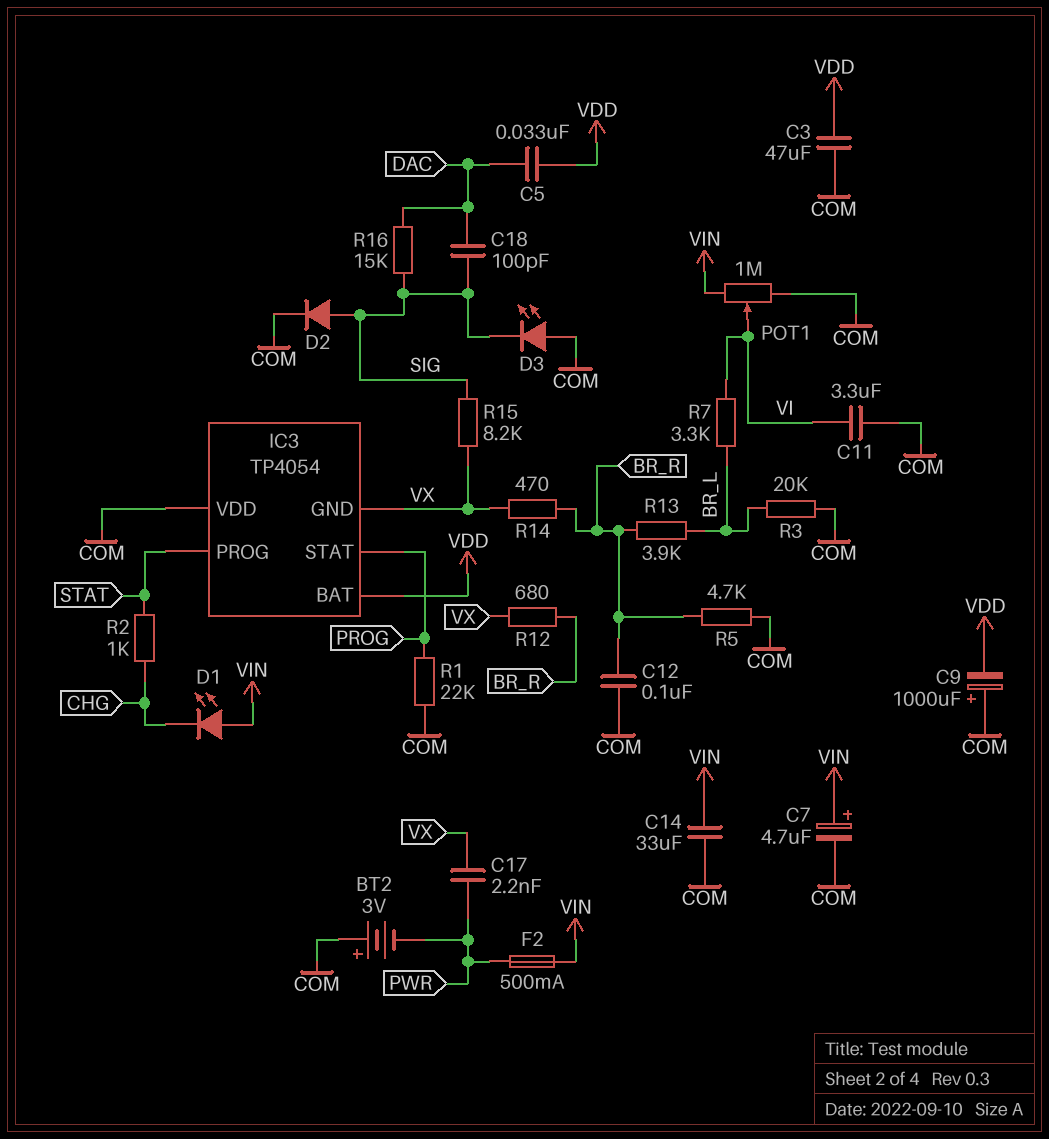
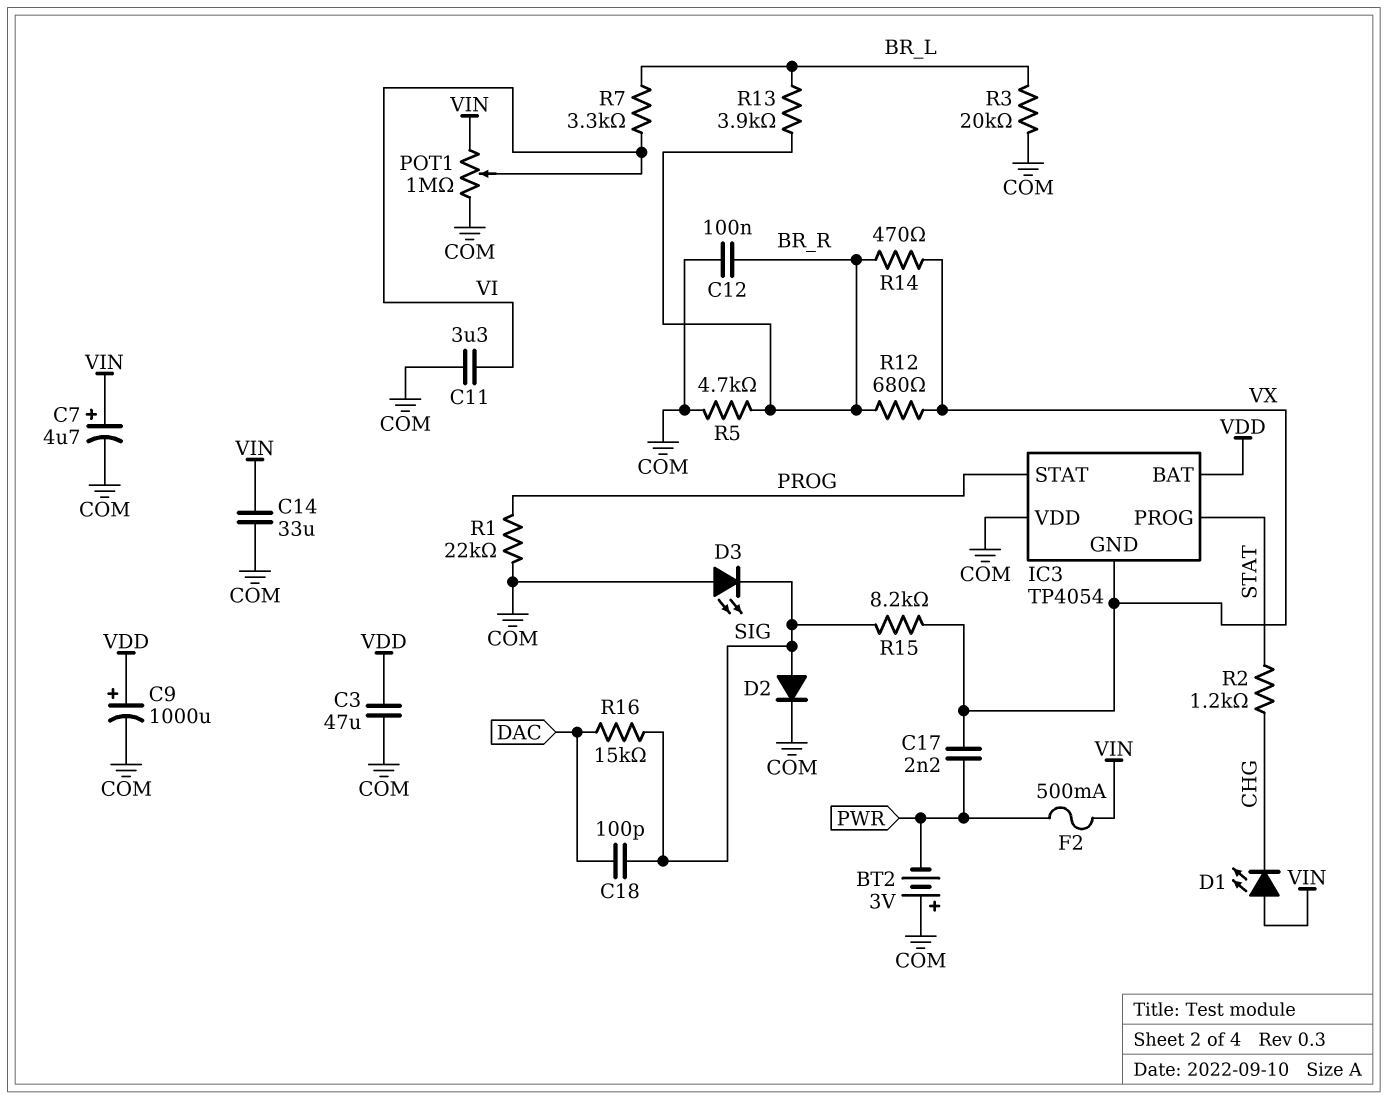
C5: 33nF (DAC, VDD) -> none
C9: 1000uF (plus COM, minus VDD) -> 1000uF (plus VDD, minus COM)
R2: 1k (CHG, STAT) -> 1.2k (CHG, STAT)

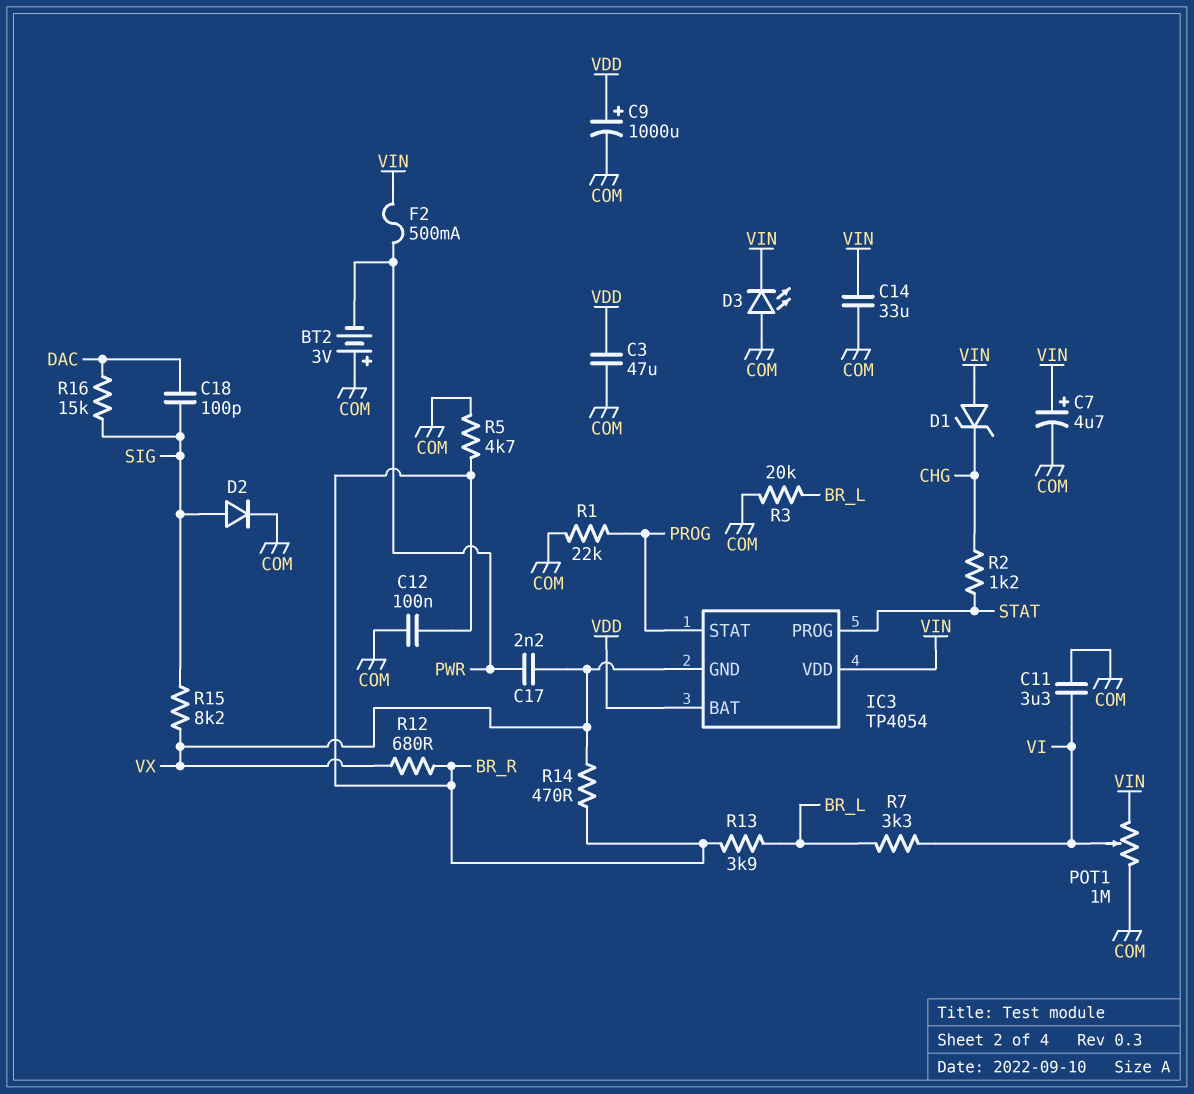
D1: LED (A VIN, K CHG) -> zener (A VIN, K CHG)
D3: LED (A COM, K SIG) -> LED (A COM, K VIN)
IC3 pin VDD: COM -> VIN

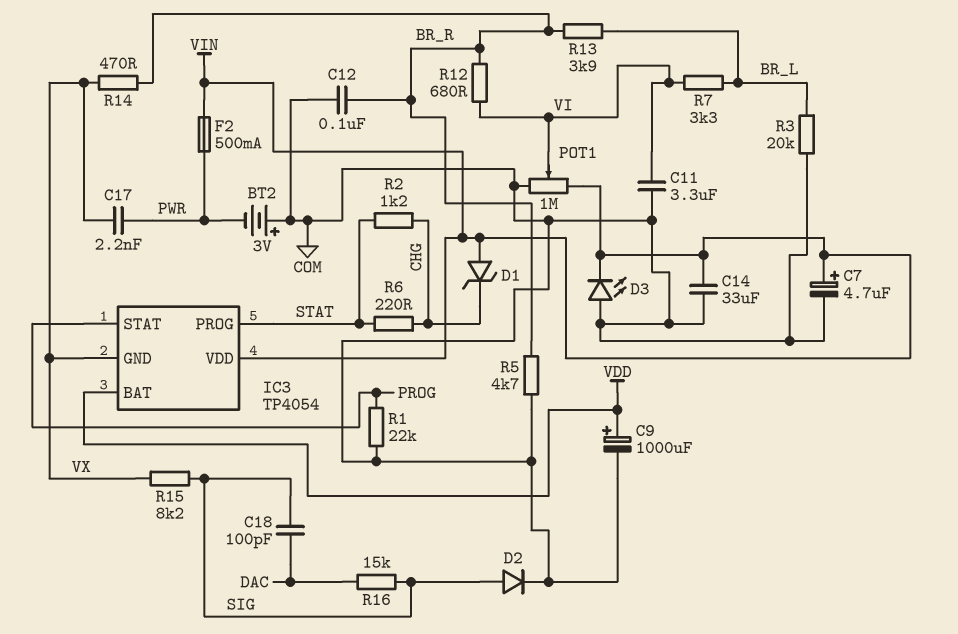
C3: 47uF (COM, VDD) -> none
R6: none -> 220 (CHG, STAT)
R12: 680 (BR_R, VX) -> 680 (BR_R, VI)

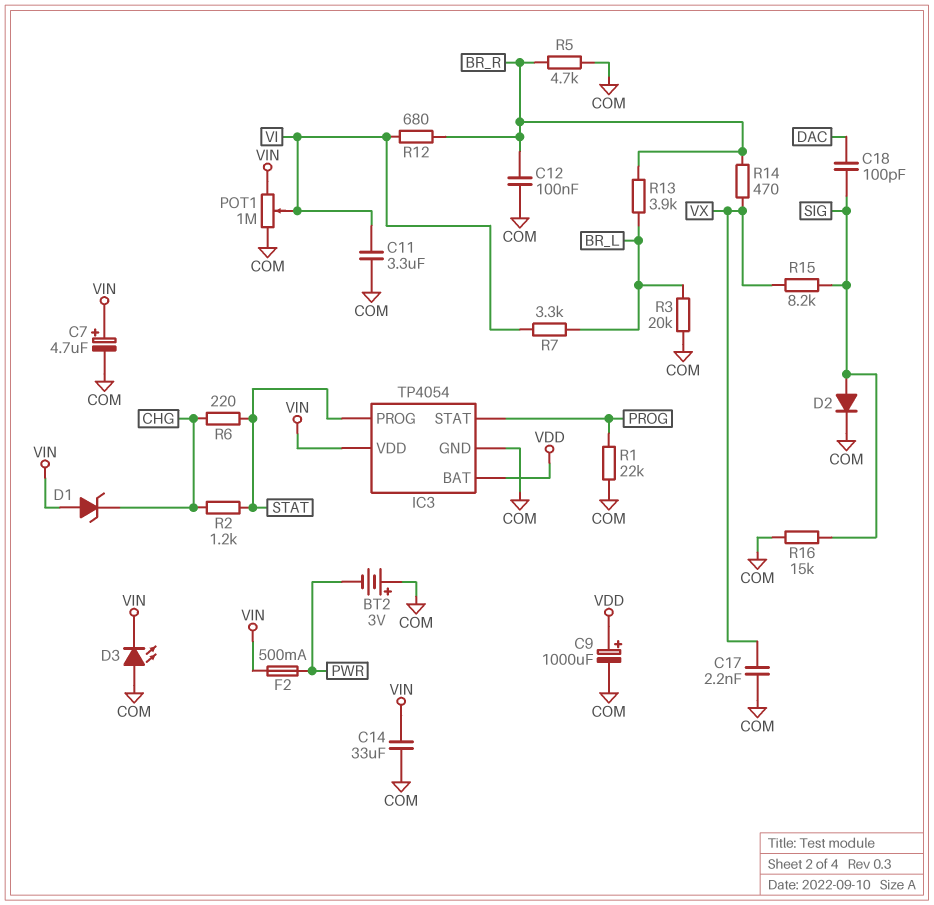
C17: 2.2nF (PWR, VX) -> 2.2nF (COM, VX)
IC3 pin GND: VX -> COM
R16: 15k (DAC, SIG) -> 15k (COM, SIG)

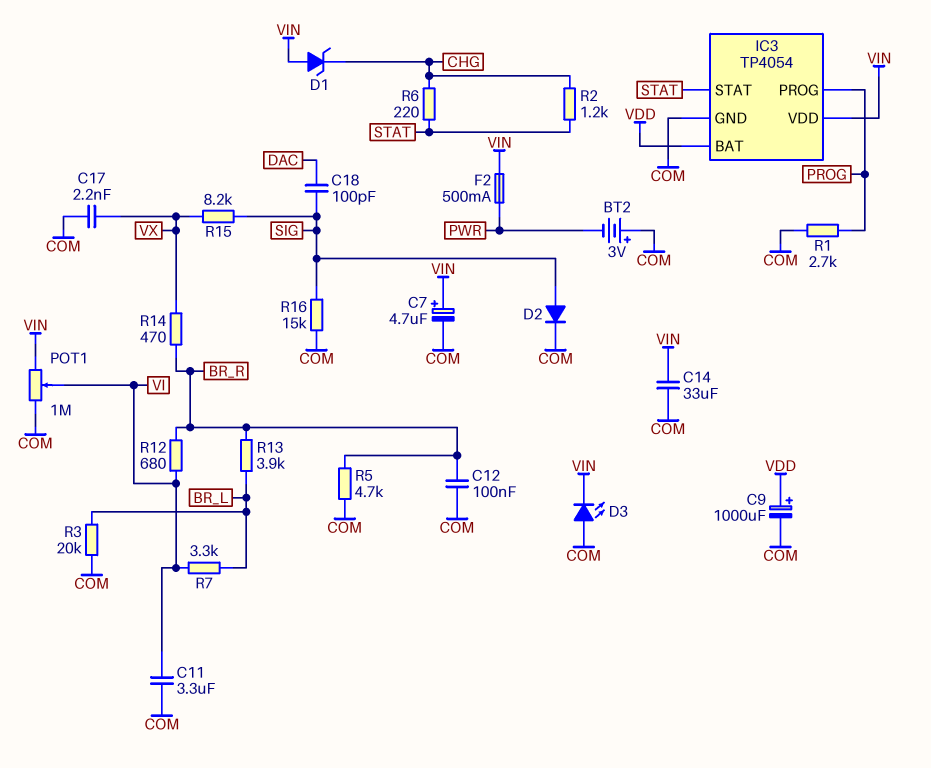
IC3 pin PROG: STAT -> PROG
IC3 pin STAT: PROG -> STAT
R1: 22k (COM, PROG) -> 2.7k (COM, PROG)

